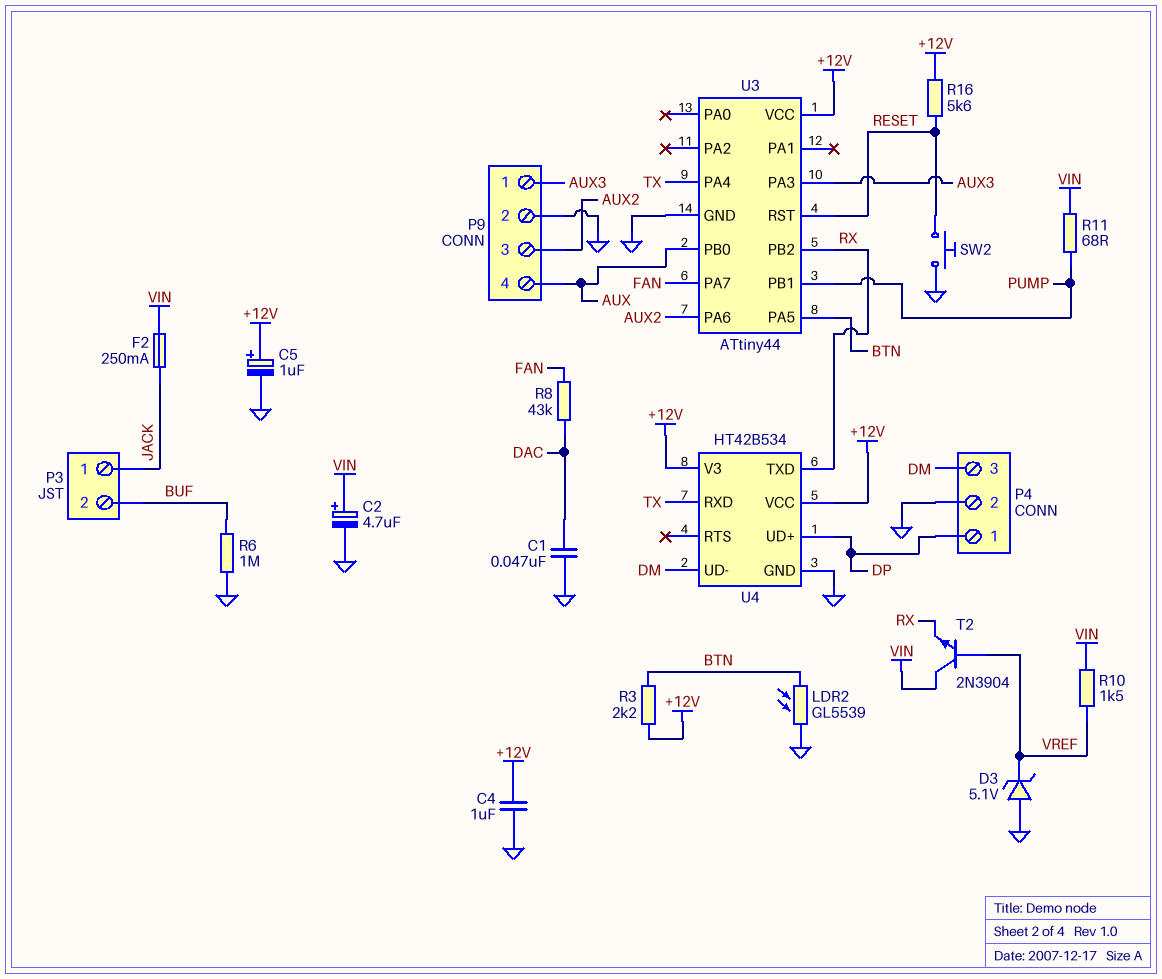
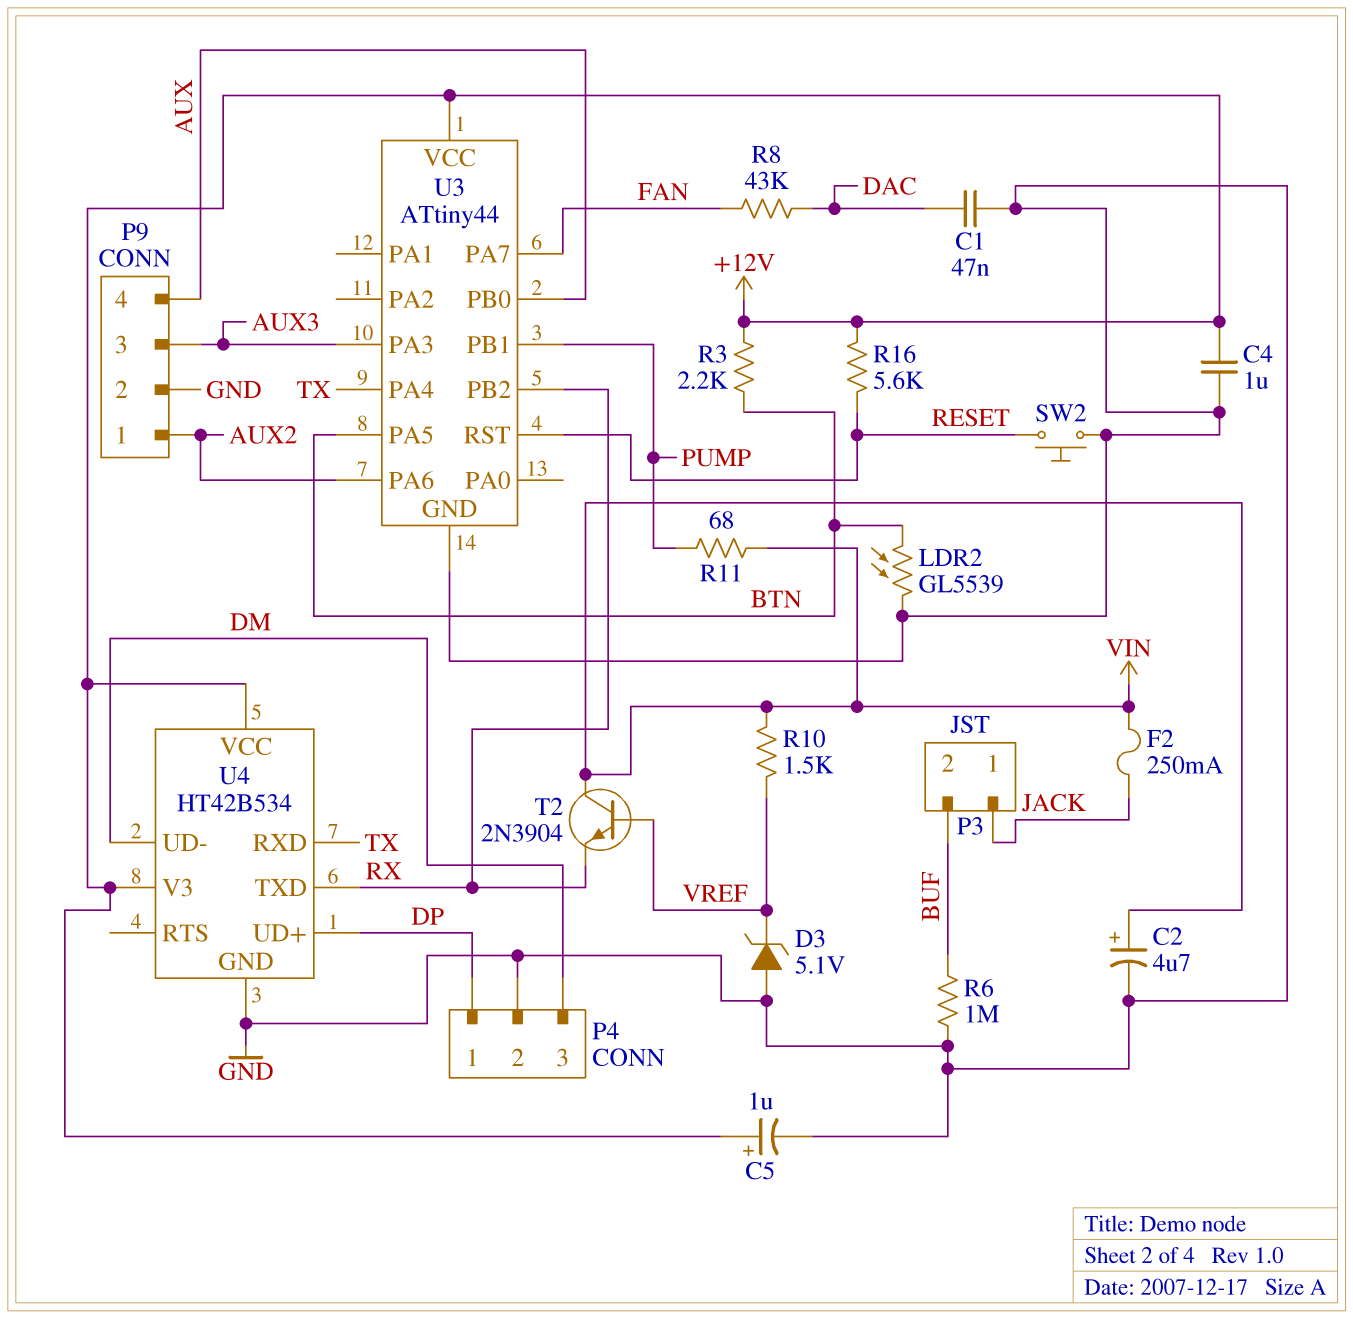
P9 pin 1: AUX3 -> AUX2
P9 pin 3: AUX2 -> AUX3

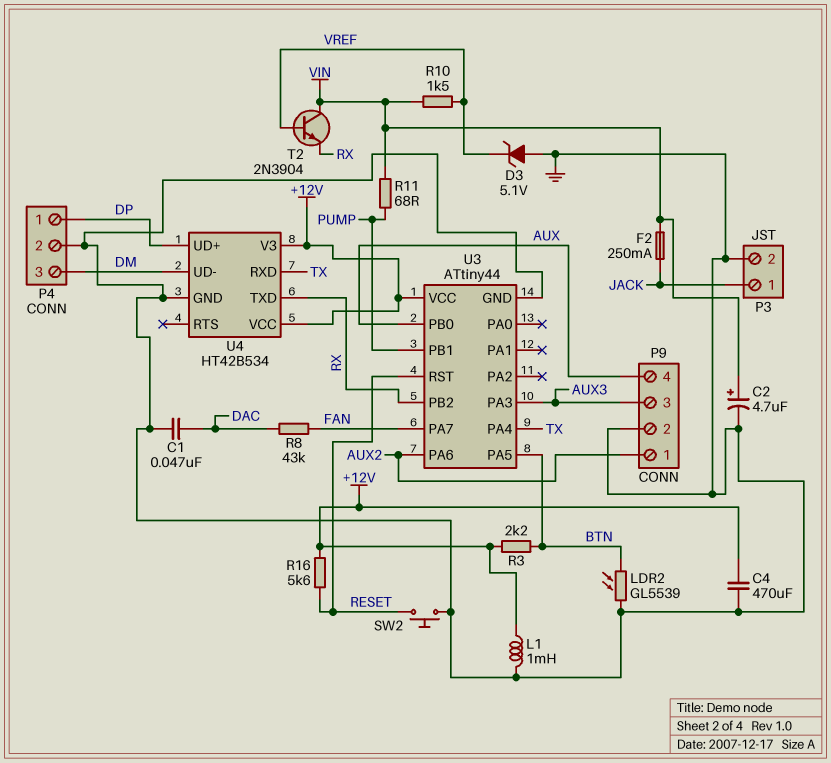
C4: 1uF (+12V, GND) -> 470uF (+12V, GND)
C5: 1uF (plus +12V, minus GND) -> none
L1: none -> 1mH (+12V, GND)
P3 pin 2: BUF -> GND
R6: 1M (BUF, GND) -> none

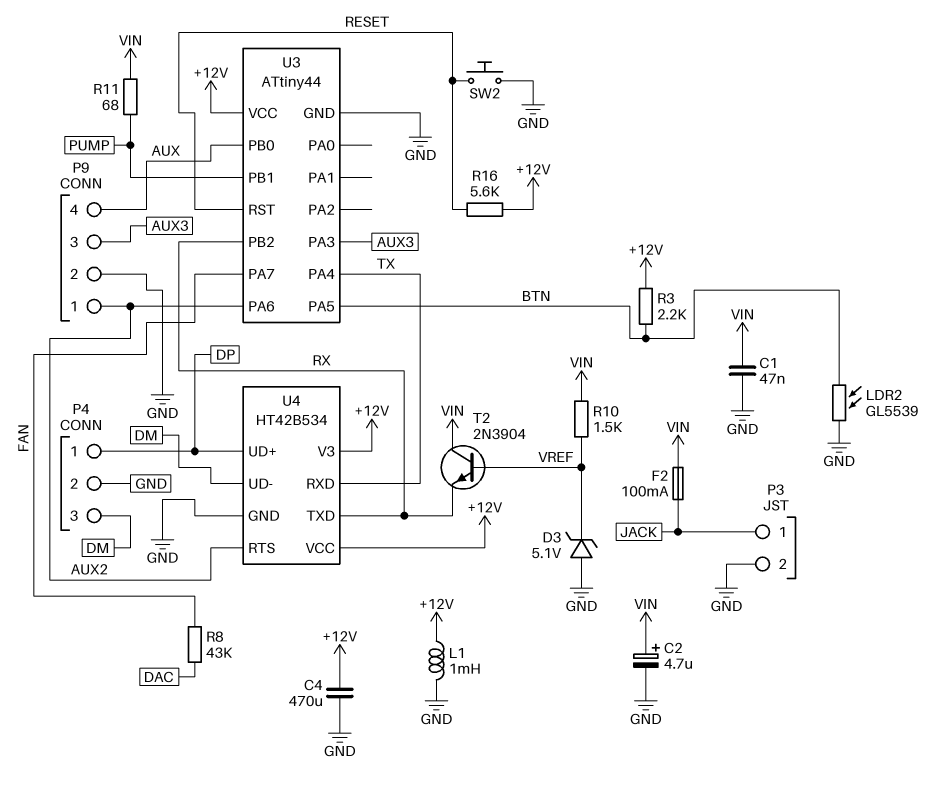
C1: 47nF (DAC, GND) -> 47nF (GND, VIN)
F2: 250mA (JACK, VIN) -> 100mA (JACK, VIN)
U4 pin RTS: none -> AUX2

